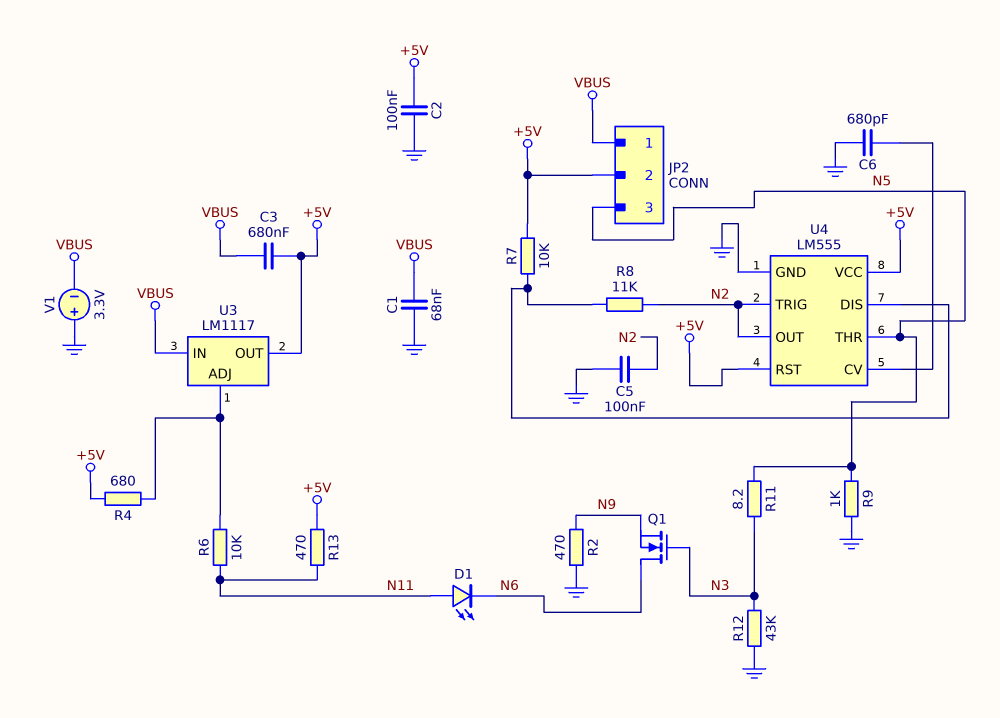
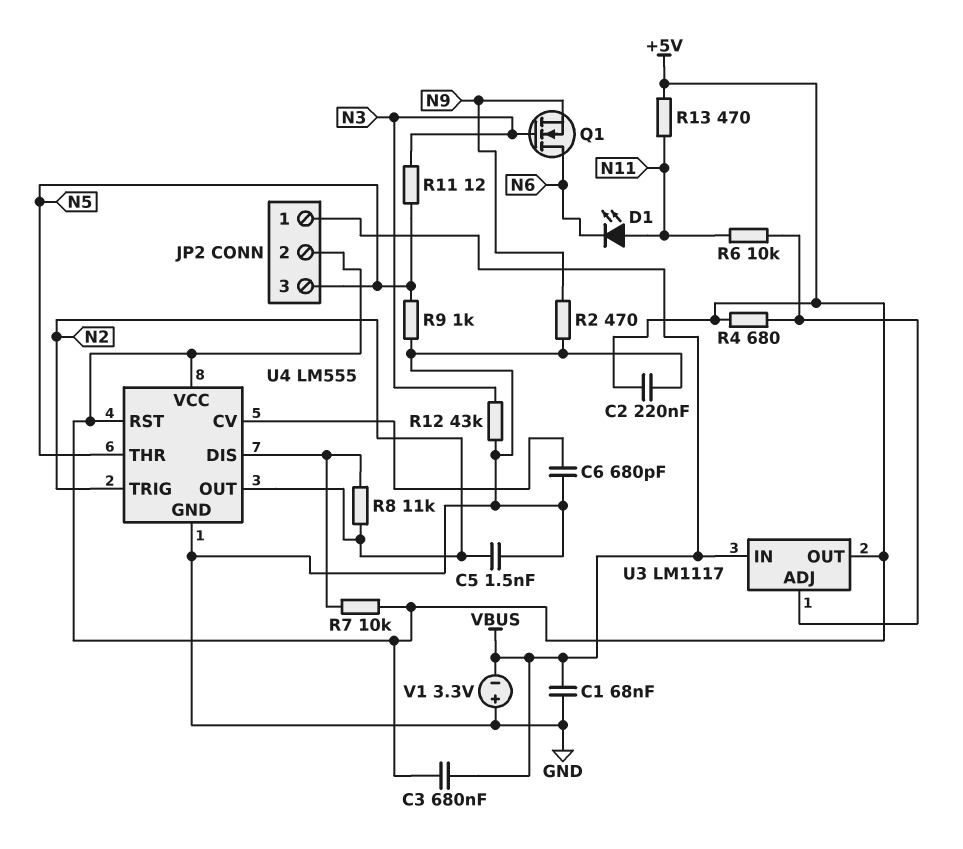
C2: 100nF (+5V, GND) -> 220nF (+5V, GND)
C5: 100nF (GND, N2) -> 1.5nF (GND, N2)
R11: 8.2 (N3, N5) -> 12 (N3, N5)

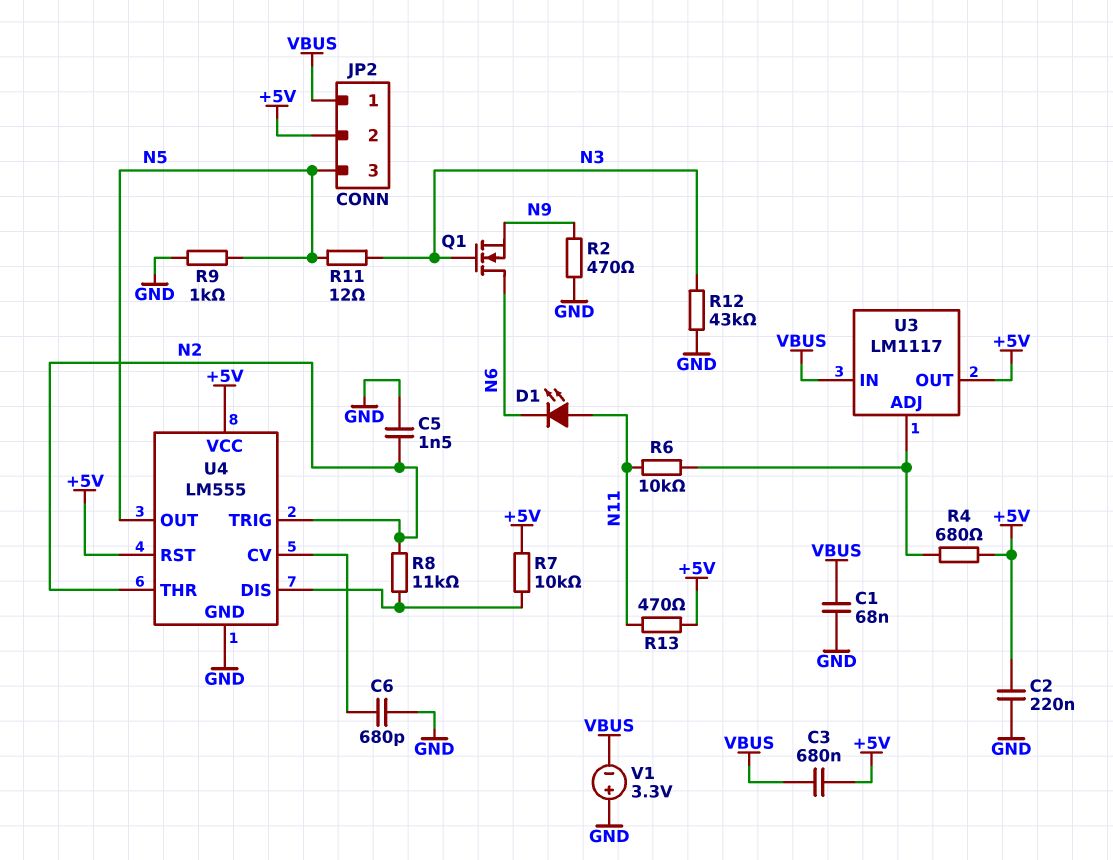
U4 pin OUT: N2 -> N5
U4 pin THR: N5 -> N2

